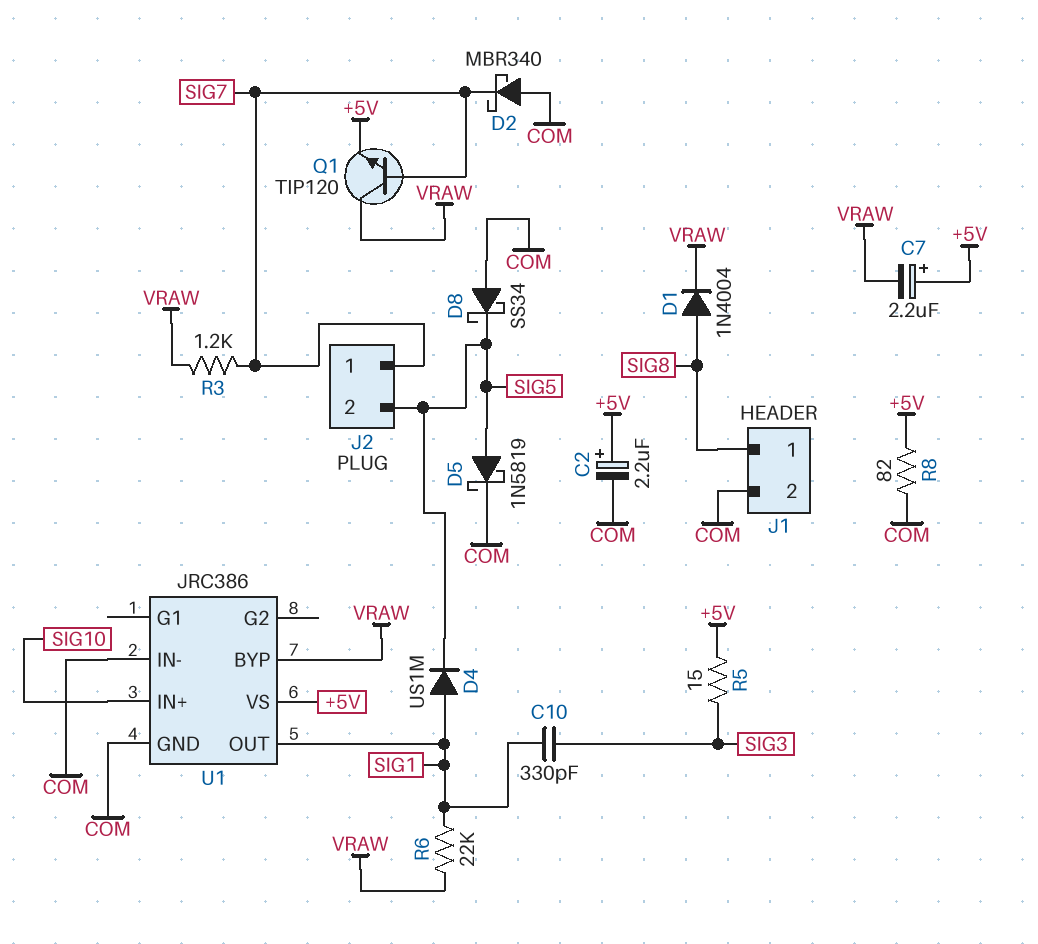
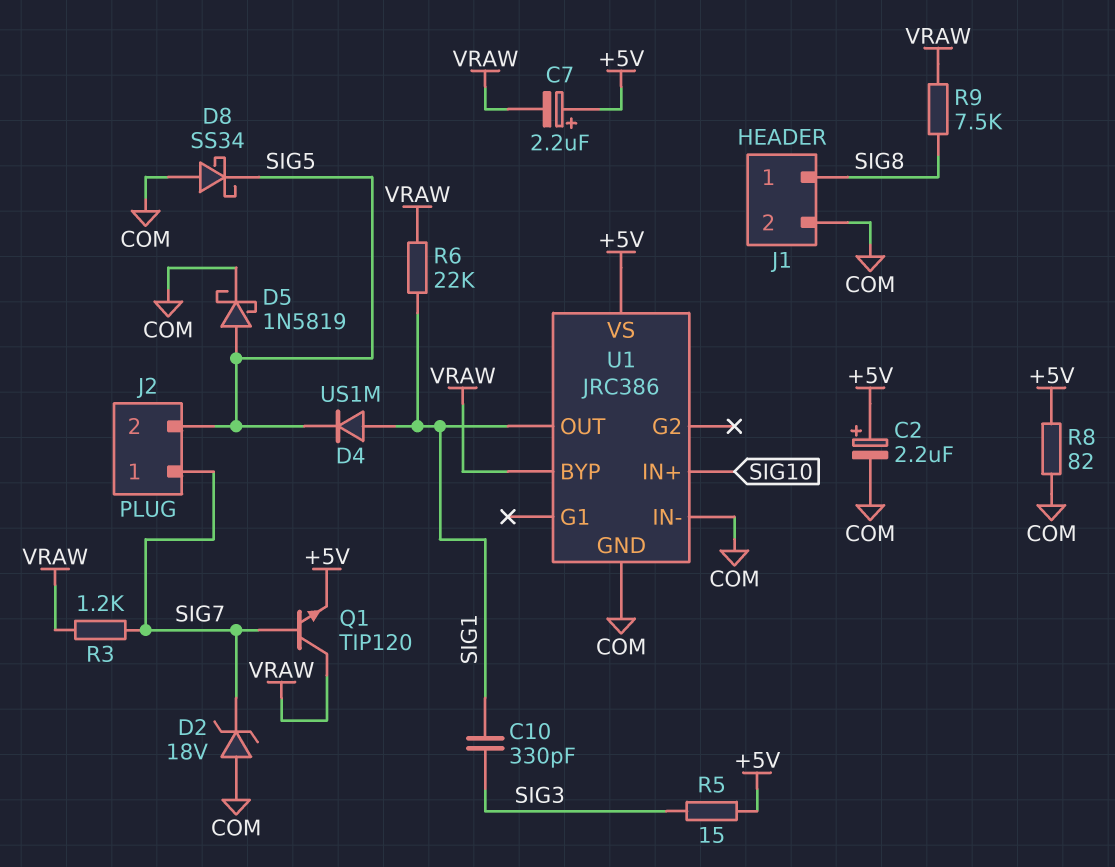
D1: diode 1N4004 (A SIG8, K VRAW) -> none
D2: schottky MBR340 (A COM, K SIG7) -> zener 18V (A COM, K SIG7)
R9: none -> 7.5k (SIG8, VRAW)

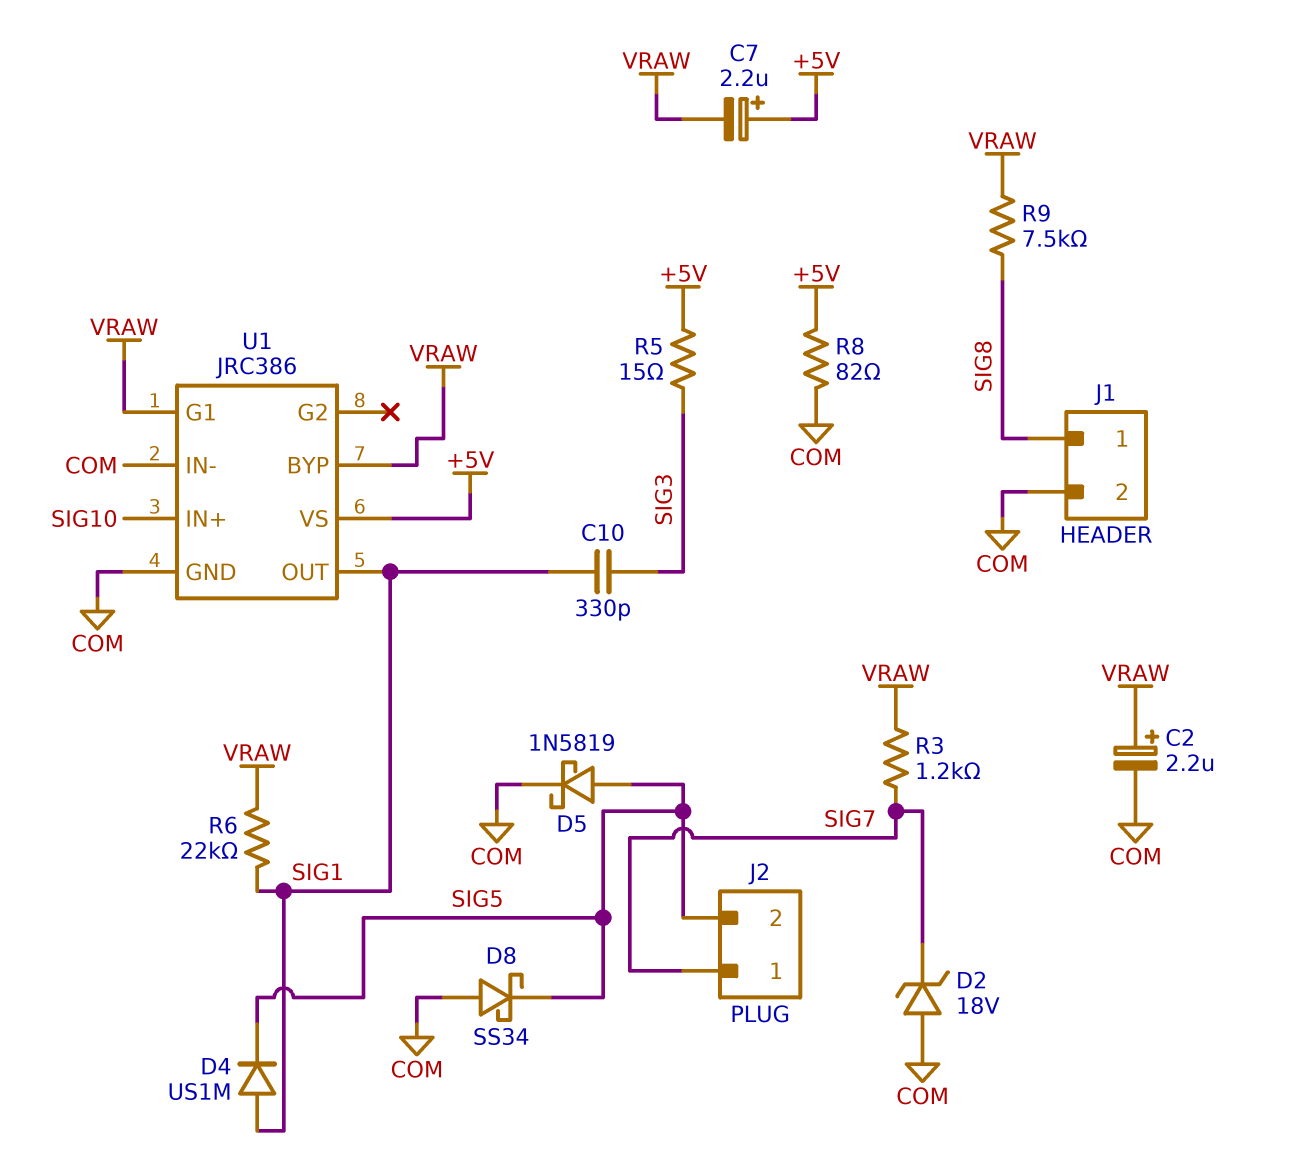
C2: 2.2uF (plus +5V, minus COM) -> 2.2uF (plus VRAW, minus COM)
Q1: NPN TIP120 (B SIG7, C VRAW, E +5V) -> none
U1 pin G1: none -> VRAW

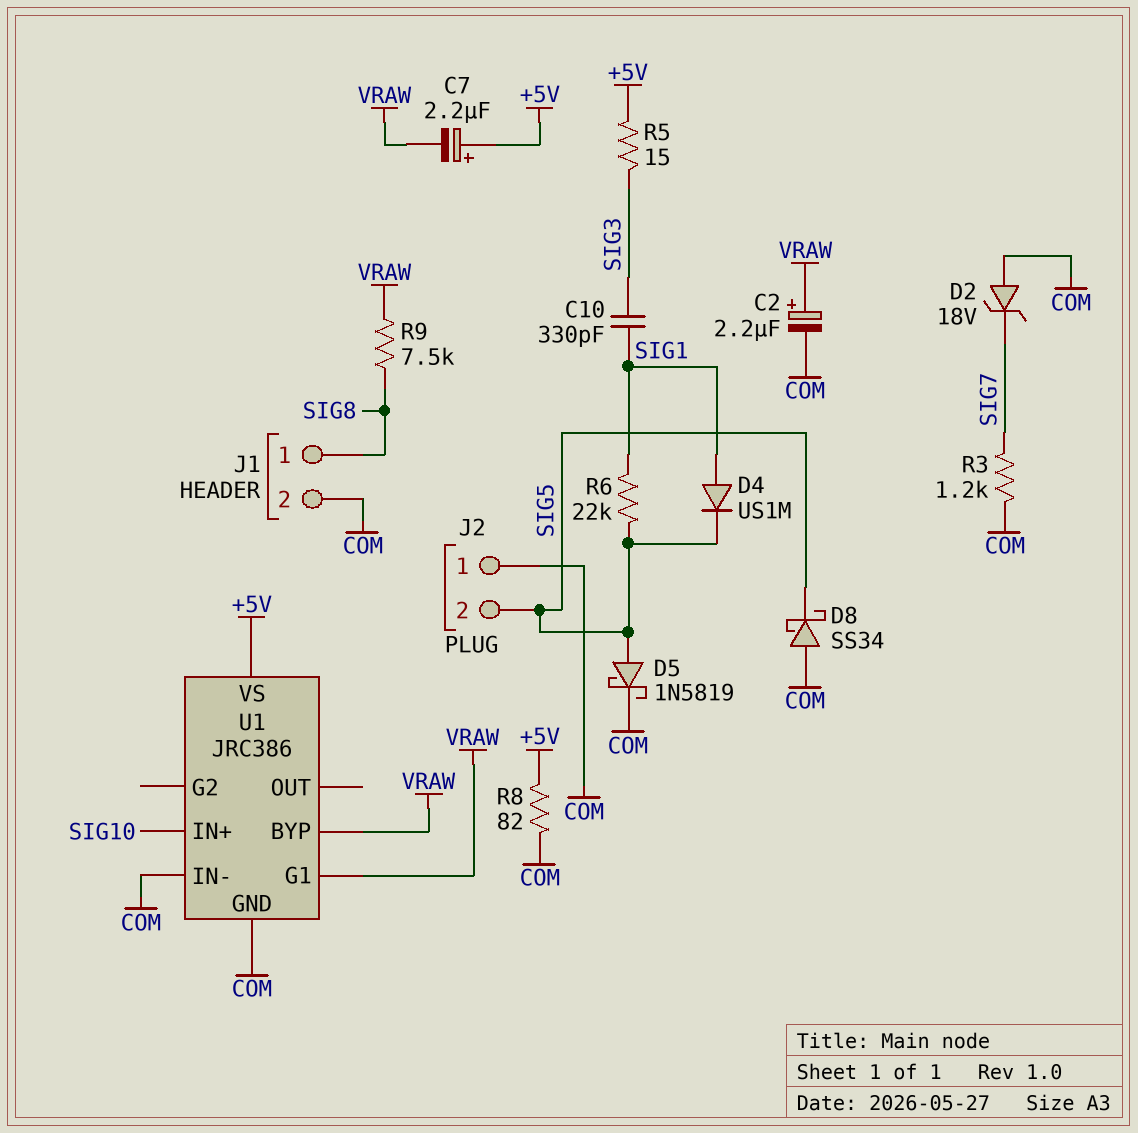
J2 pin 1: SIG7 -> COM
R3: 1.2k (SIG7, VRAW) -> 1.2k (COM, SIG7)
R6: 22k (SIG1, VRAW) -> 22k (SIG1, SIG5)
U1 pin OUT: SIG1 -> none

